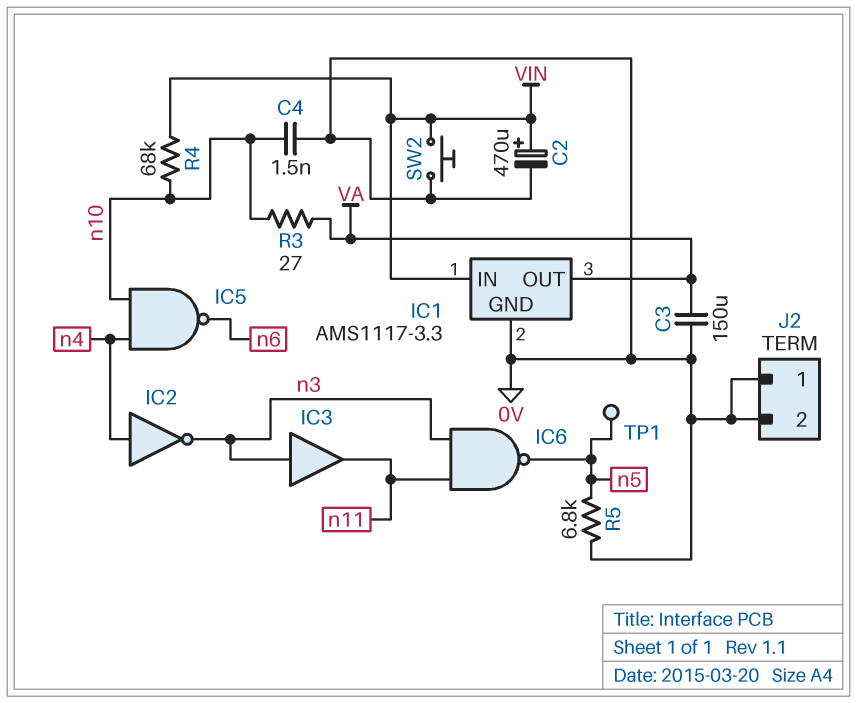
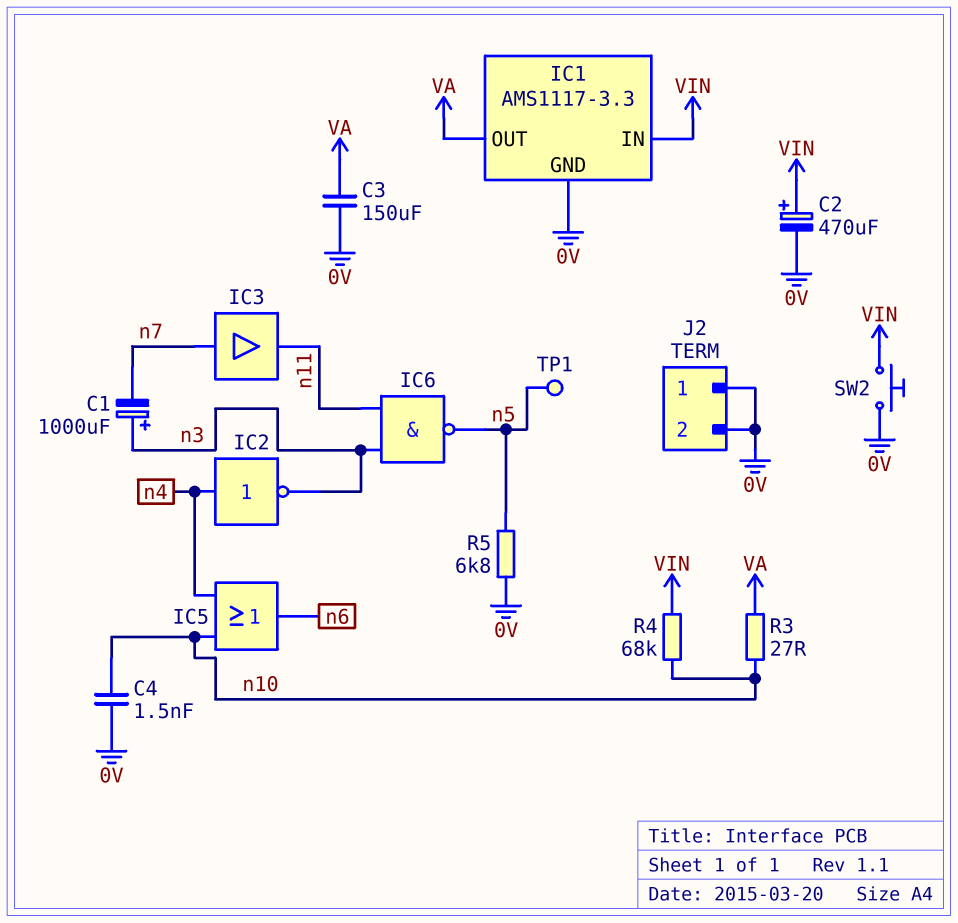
C1: none -> 1000uF (plus n3, minus n7)
IC3: buffer (in n3, out n11) -> buffer (in n7, out n11)
IC5: NAND (in n4, in n10, out n6) -> OR (in n4, in n10, out n6)

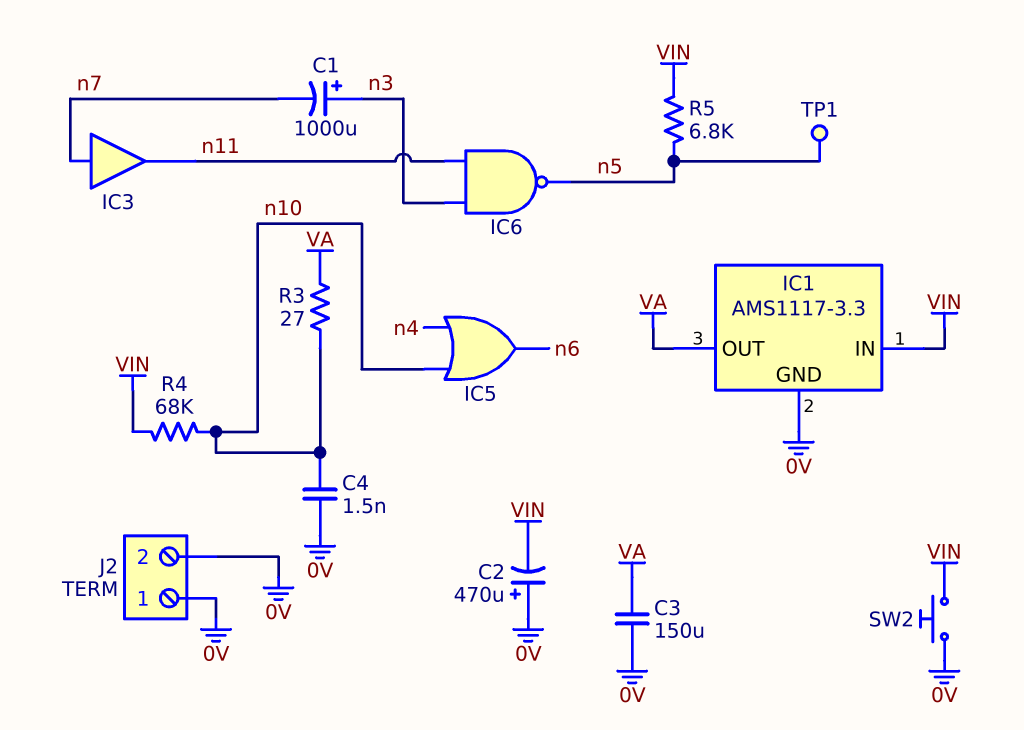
C2: 470uF (plus VIN, minus 0V) -> 470uF (plus 0V, minus VIN)
IC2: NOT (in n4, out n3) -> none
R5: 6.8k (0V, n5) -> 6.8k (VIN, n5)

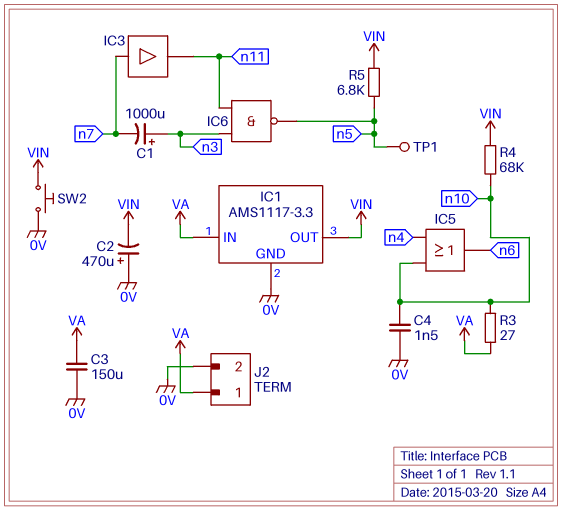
IC1 pin IN: VIN -> VA
IC1 pin OUT: VA -> VIN
J2 pin 1: 0V -> VA

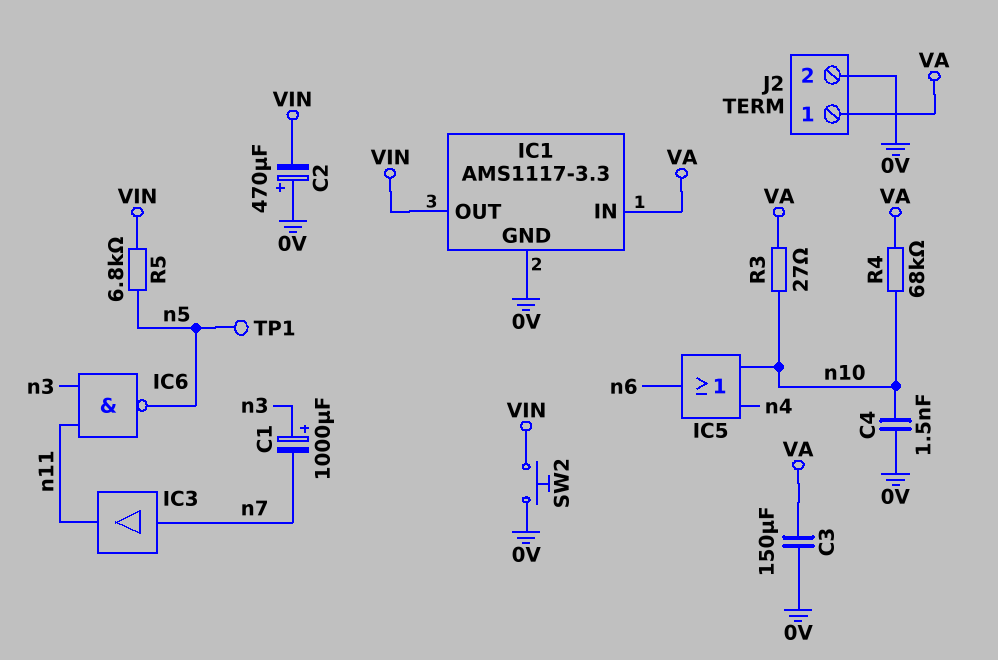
R4: 68k (VIN, n10) -> 68k (VA, n10)

